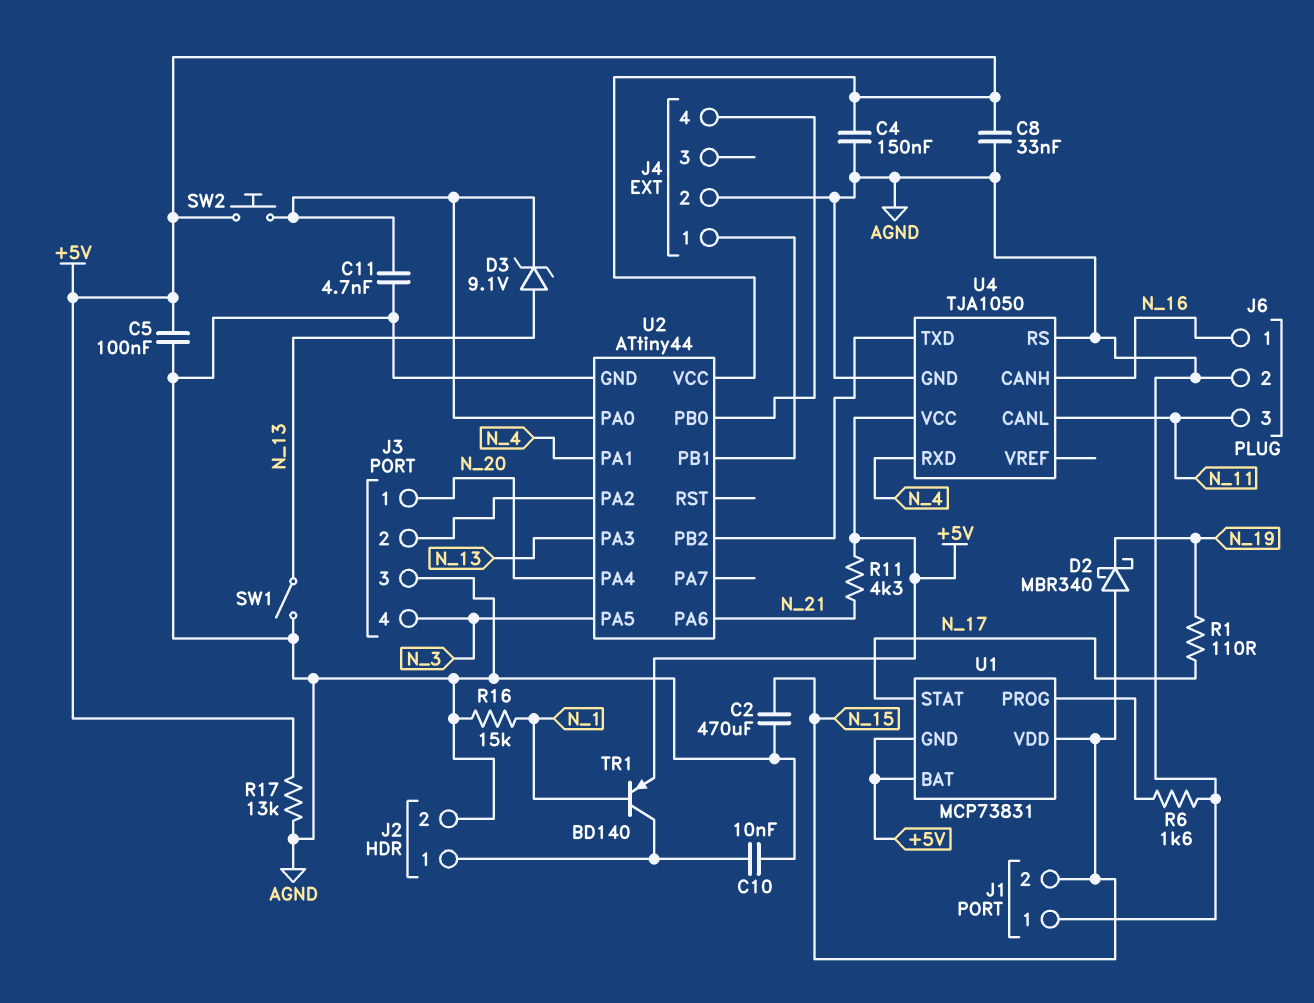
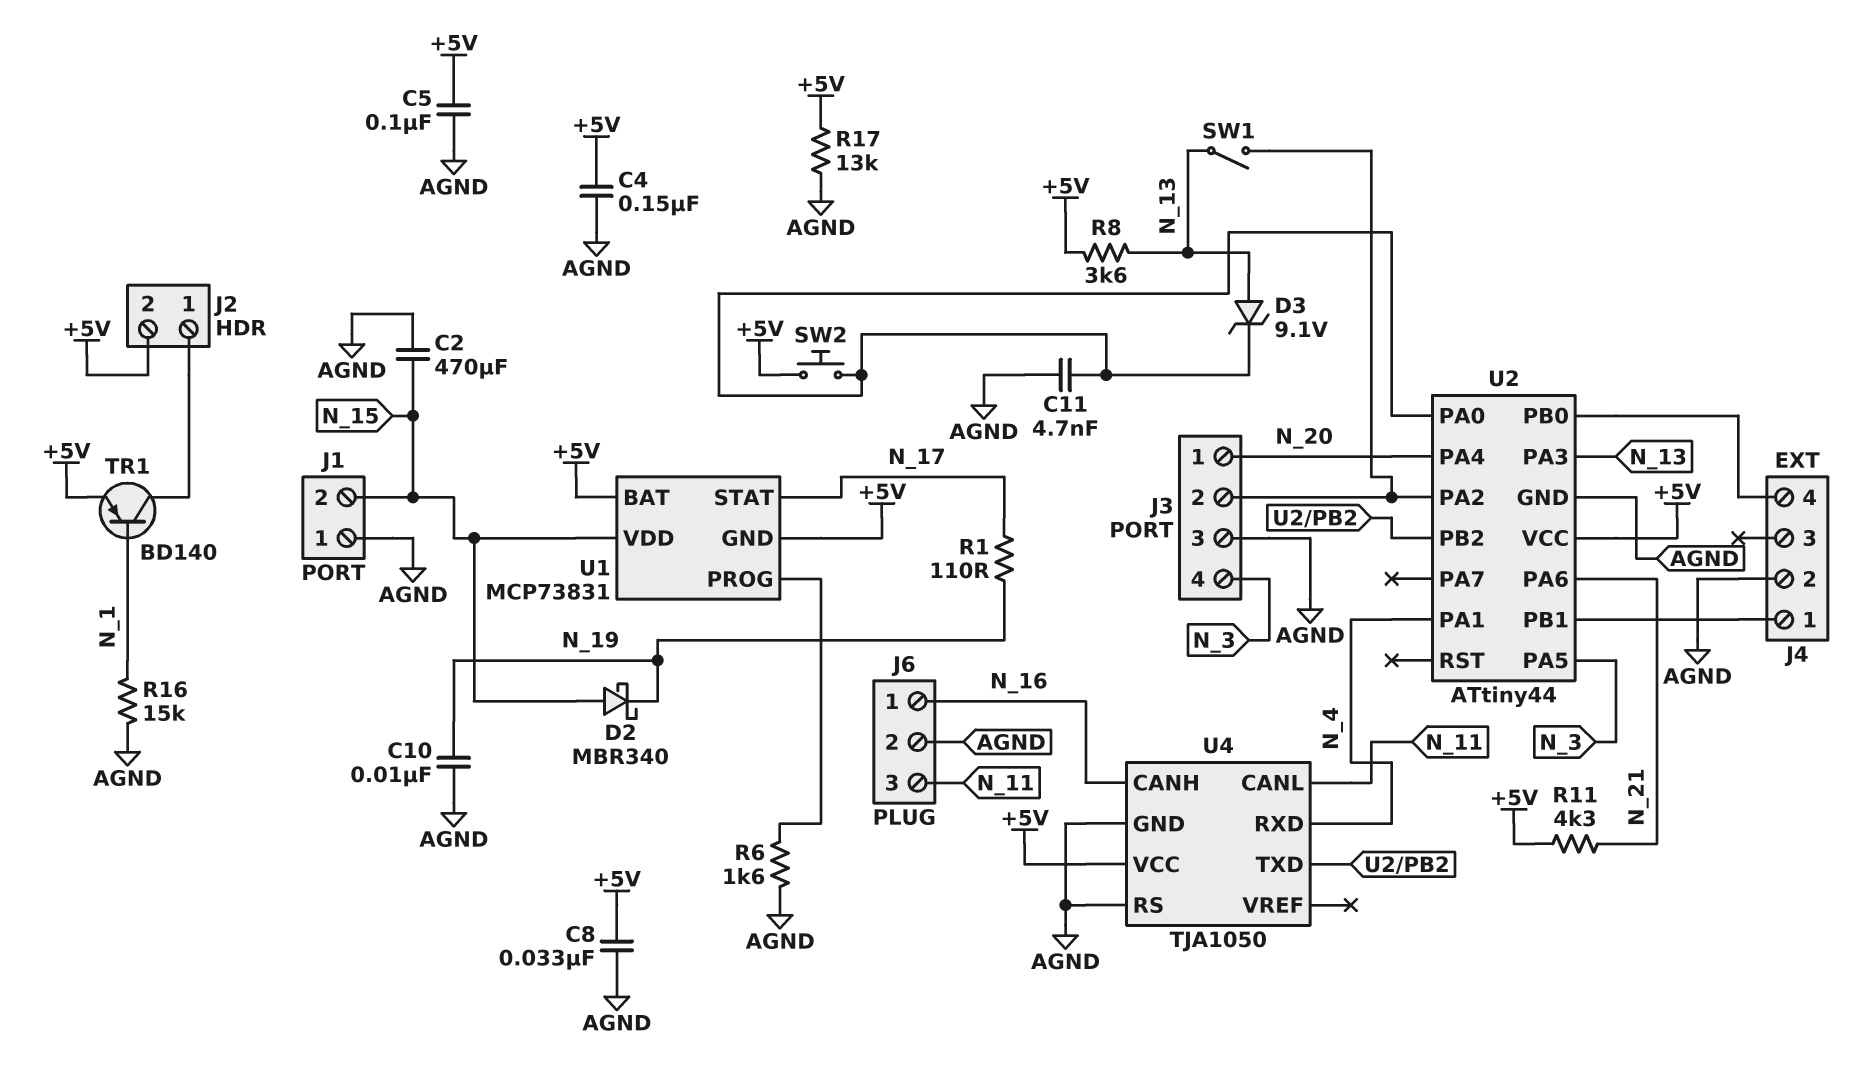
C10: 10nF (AGND, J2/1) -> 10nF (AGND, N_19)
J2 pin 2: AGND -> +5V
R8: none -> 3.6k (+5V, N_13)
SW1: switch (AGND, N_13) -> switch (J3/2, N_13)

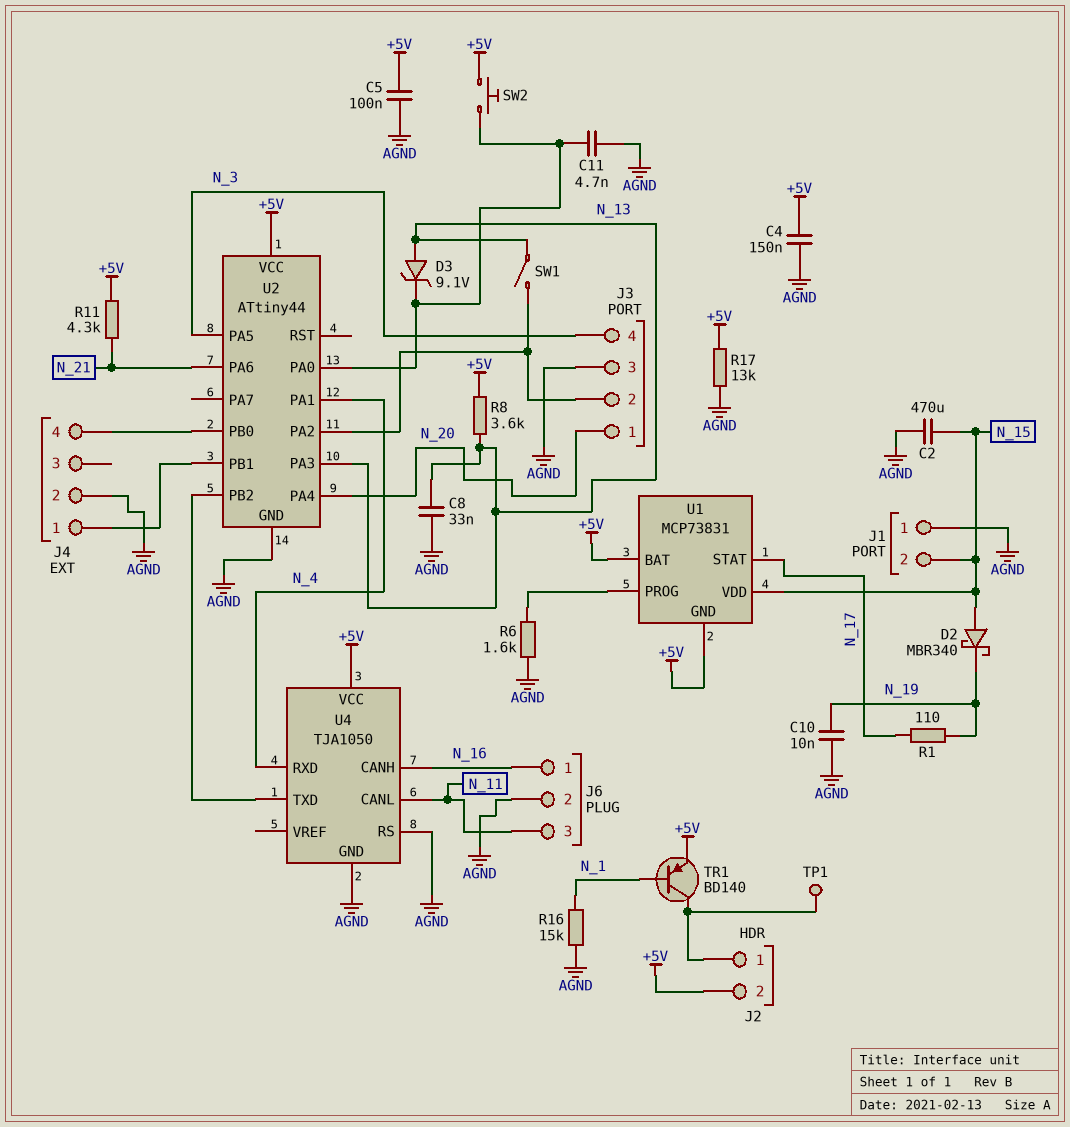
C8: 33nF (+5V, AGND) -> 33nF (AGND, N_13)
TP1: none -> test point (J2/1)

